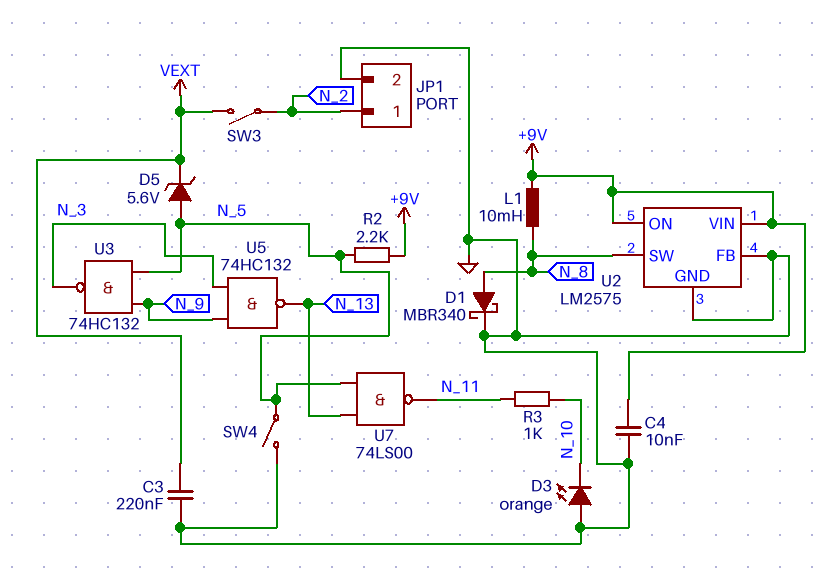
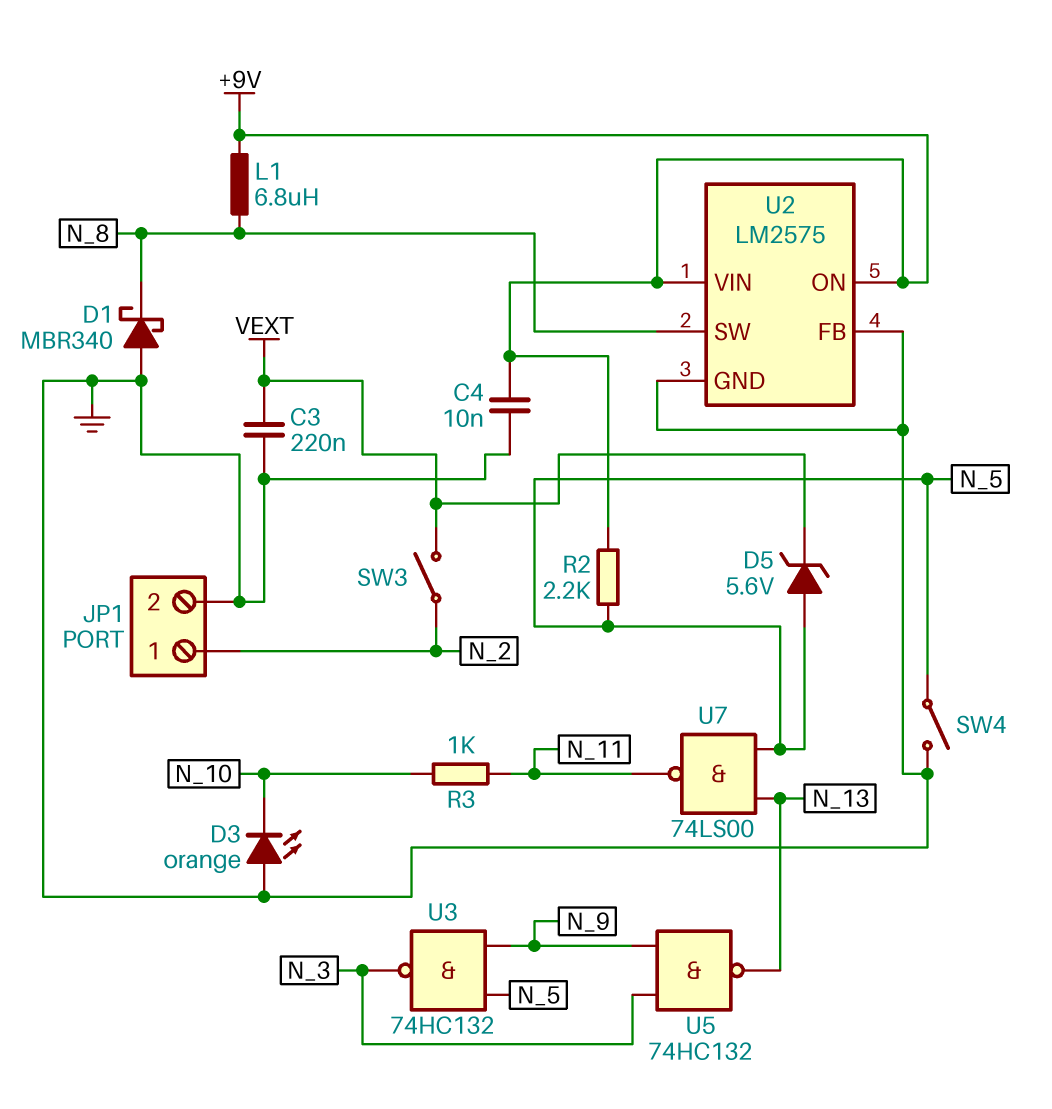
D1: schottky MBR340 (A N_8, K GND) -> schottky MBR340 (A GND, K N_8)
L1: 10mH (+9V, N_8) -> 6.8uH (+9V, N_8)

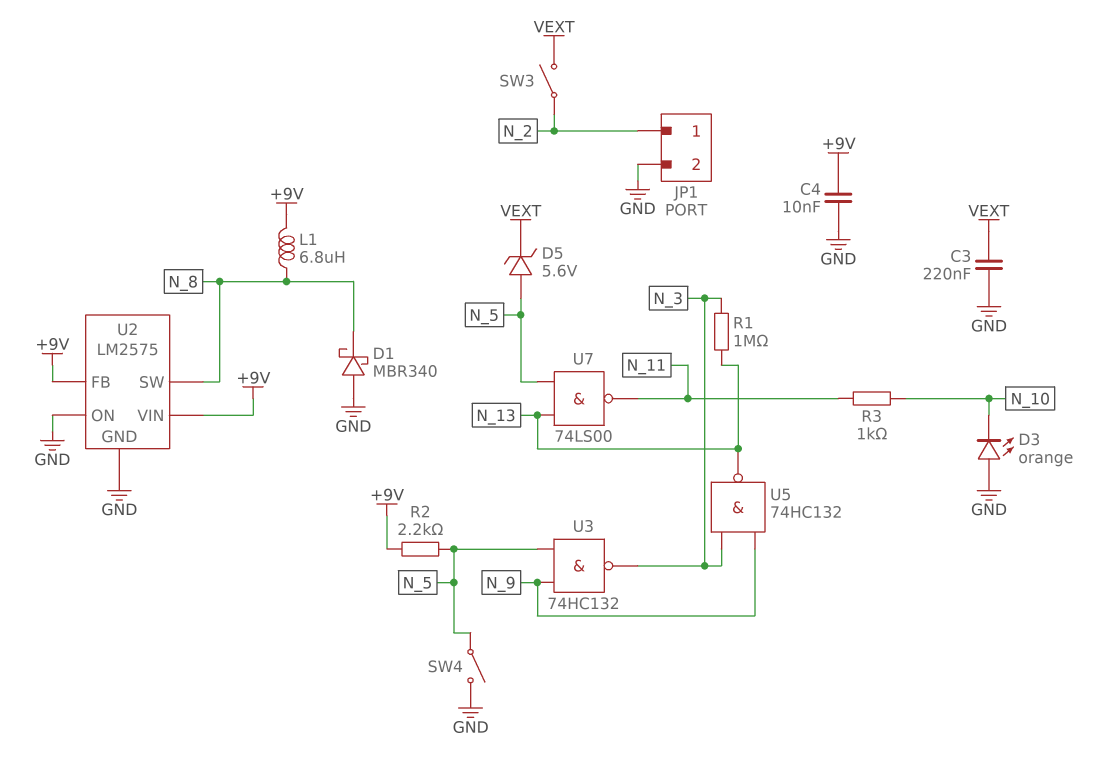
R1: none -> 1M (N_3, N_13)
U2 pin FB: GND -> +9V
U2 pin ON: +9V -> GND

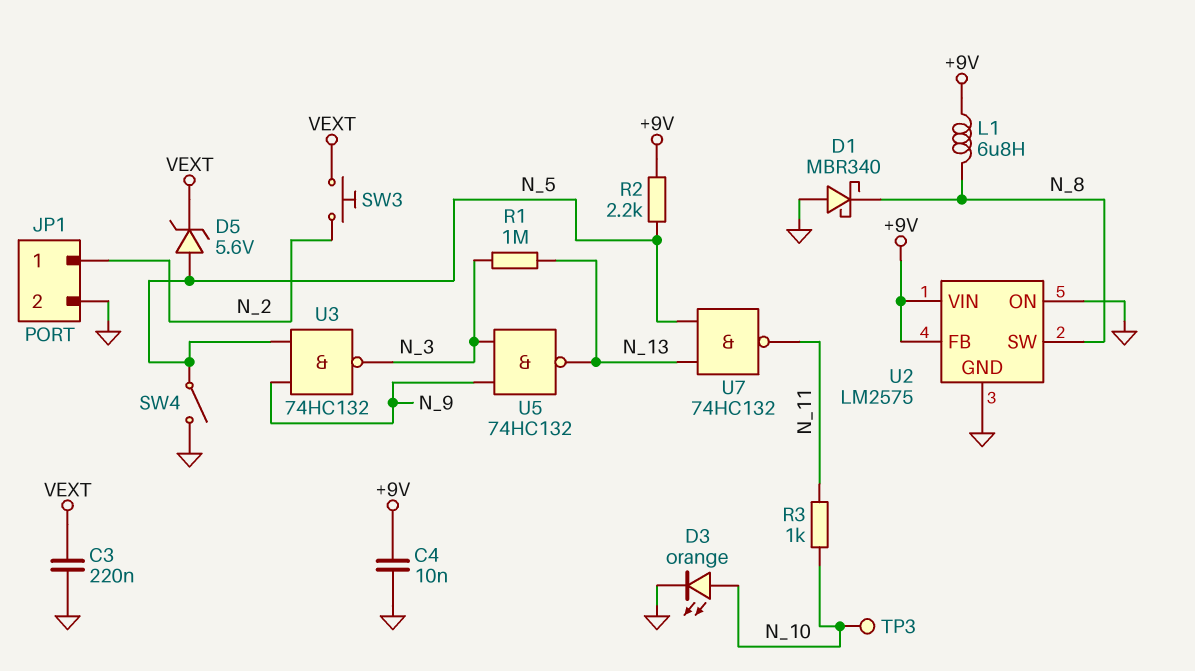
D3: LED orange (A GND, K N_10) -> LED orange (A N_10, K GND)
SW3: switch (N_2, VEXT) -> button (N_2, VEXT)
TP3: none -> test point (N_10)
U7: NAND 74LS00 (in N_5, in N_13, out N_11) -> NAND 74HC132 (in N_5, in N_13, out N_11)

